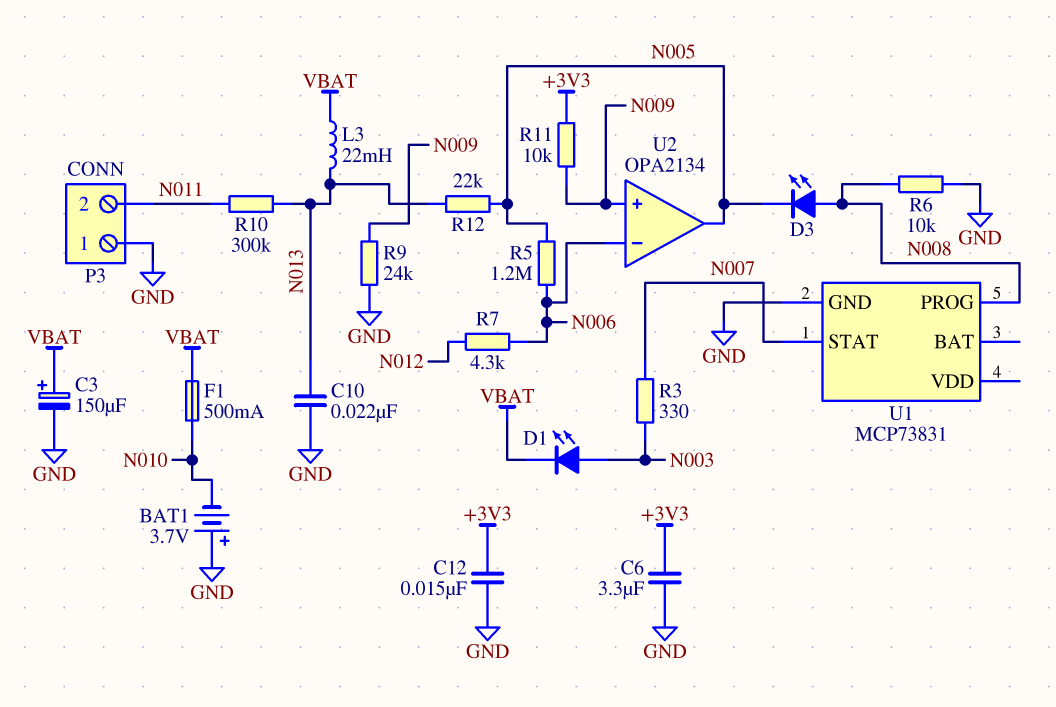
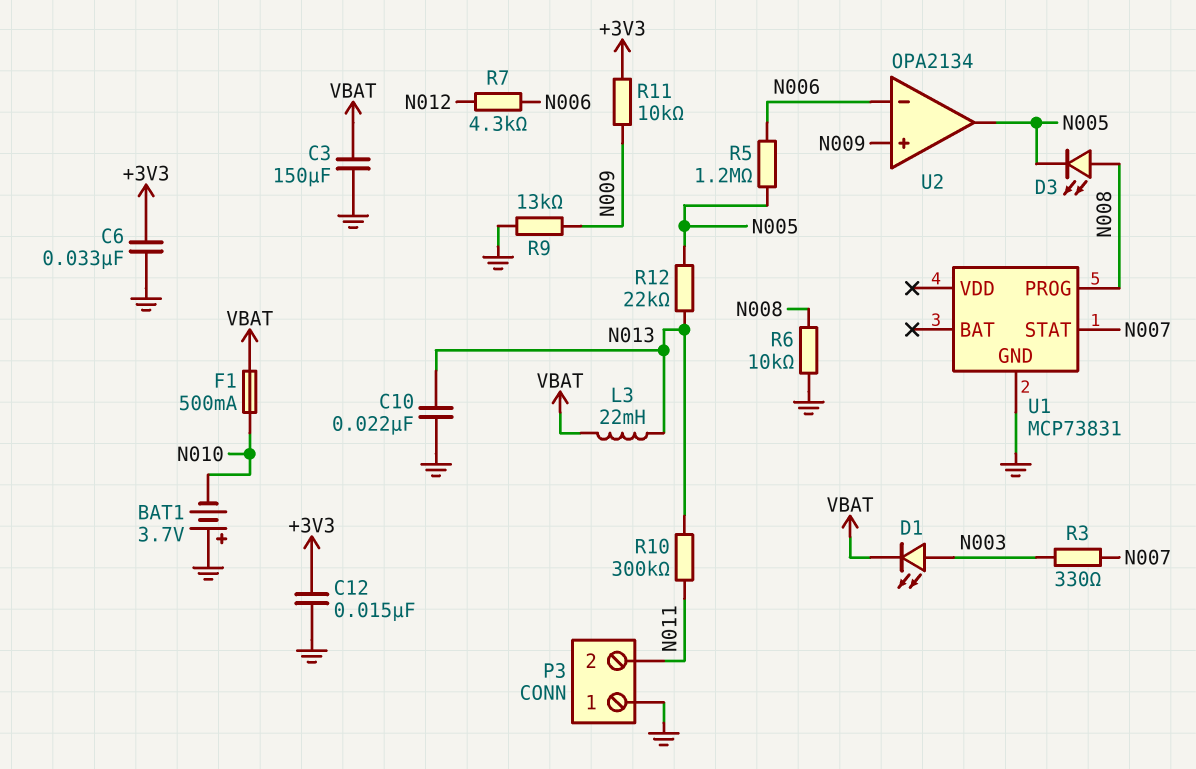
C3: 150uF (plus VBAT, minus GND) -> 150uF (GND, VBAT)
C6: 3.3uF (+3V3, GND) -> 33nF (+3V3, GND)
R9: 24k (GND, N009) -> 13k (GND, N009)

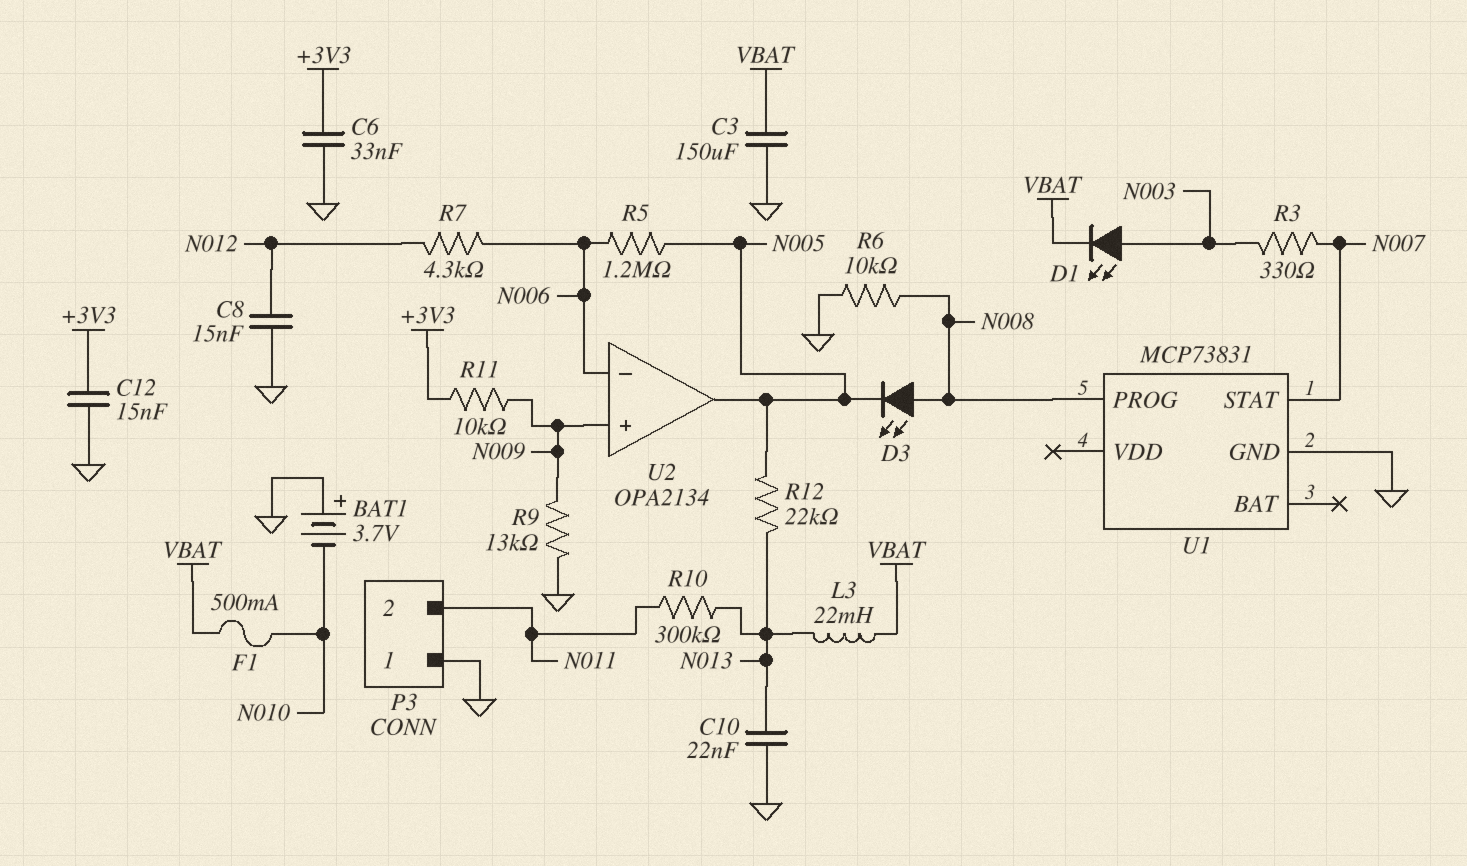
C8: none -> 15nF (GND, N012)

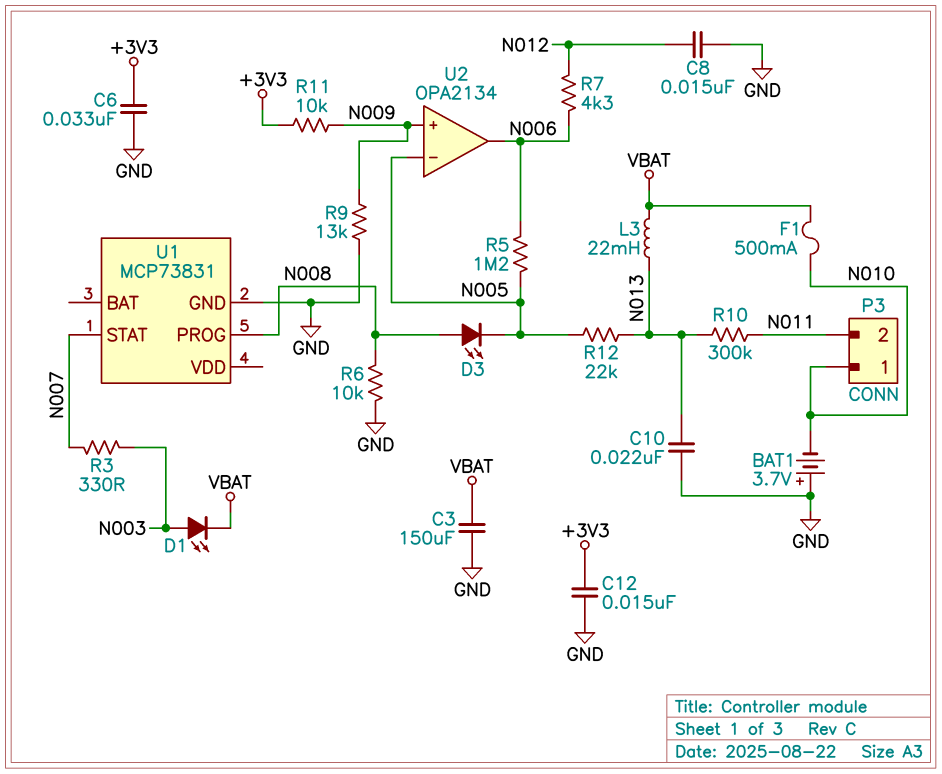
P3 pin 1: GND -> N010
U2 pin in-: N006 -> N005
U2 pin out: N005 -> N006

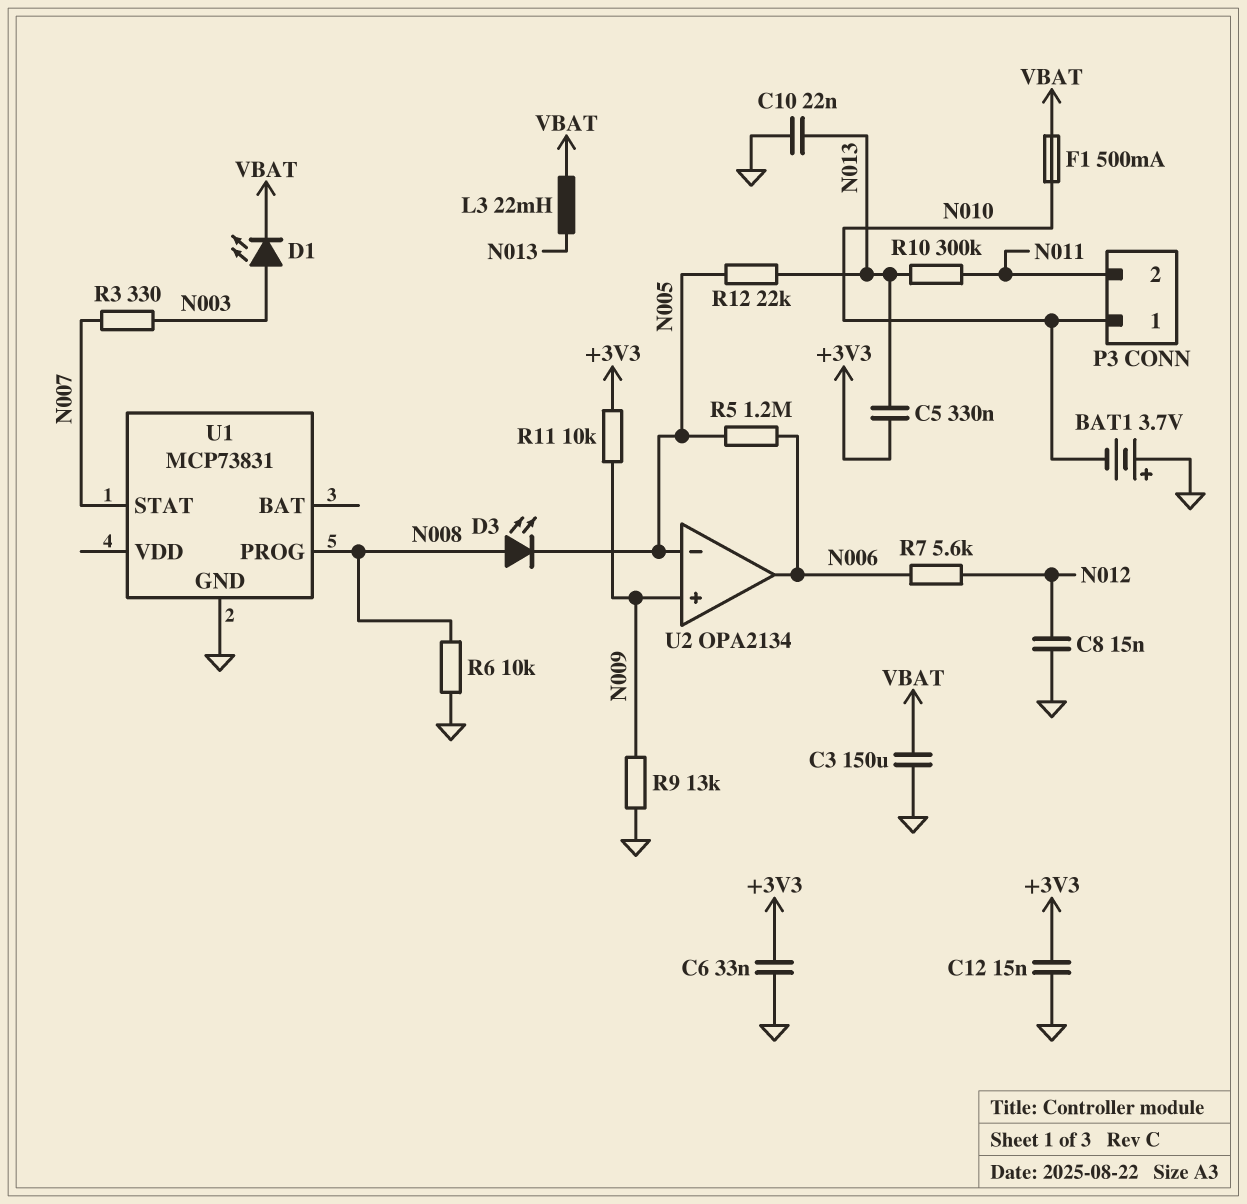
C5: none -> 330nF (+3V3, N013)
R7: 4.3k (N006, N012) -> 5.6k (N006, N012)

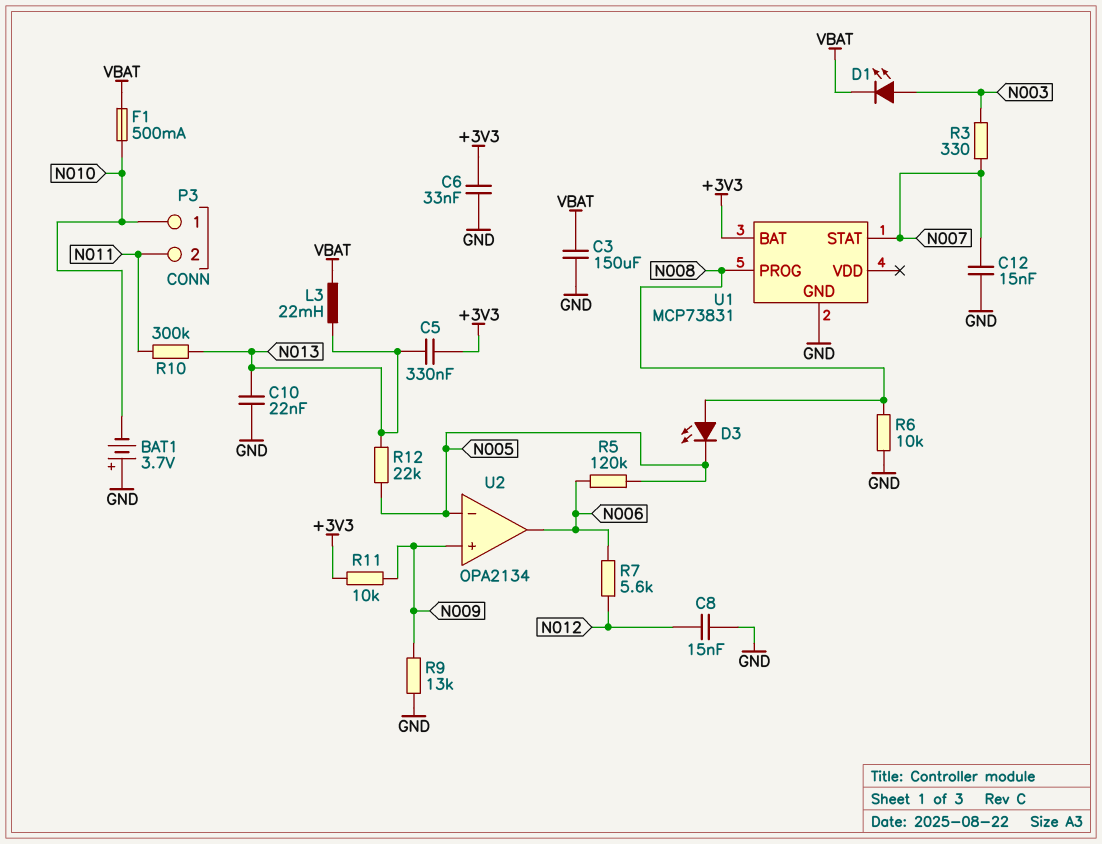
C12: 15nF (+3V3, GND) -> 15nF (GND, N007)
R5: 1.2M (N005, N006) -> 120k (N005, N006)
U1 pin BAT: none -> +3V3

